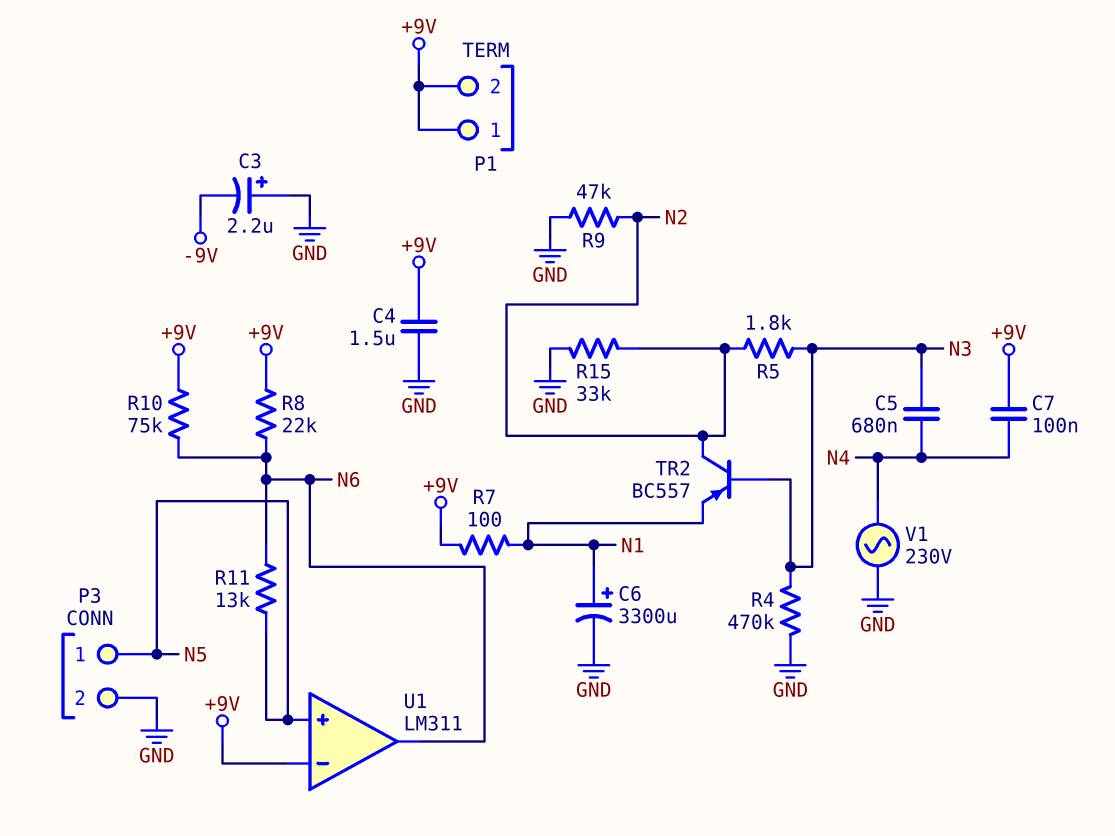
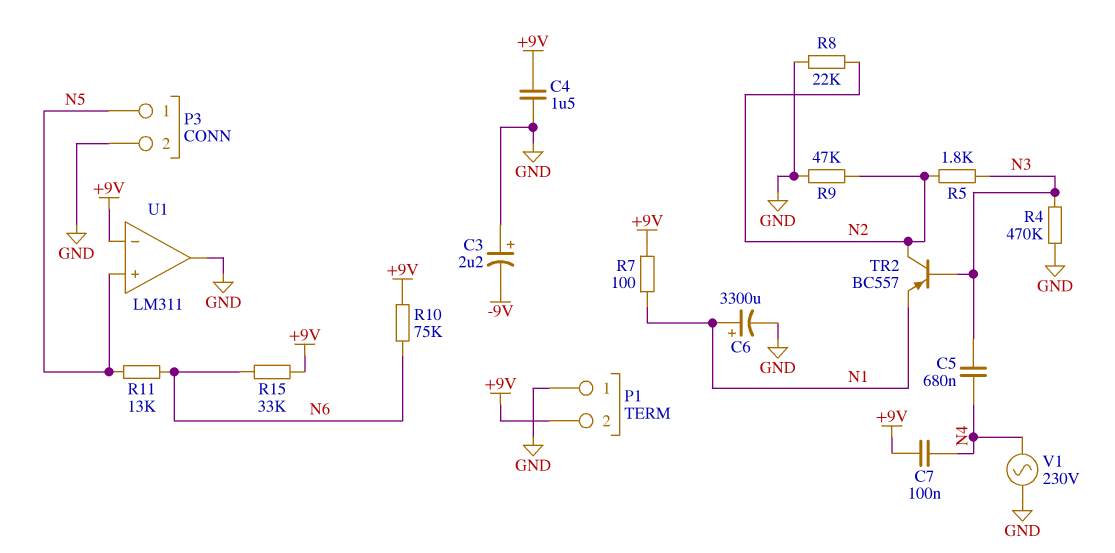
P1 pin 1: +9V -> GND
R8: 22k (+9V, N6) -> 22k (GND, N2)
R15: 33k (GND, N2) -> 33k (+9V, N6)
U1 pin out: N6 -> GND

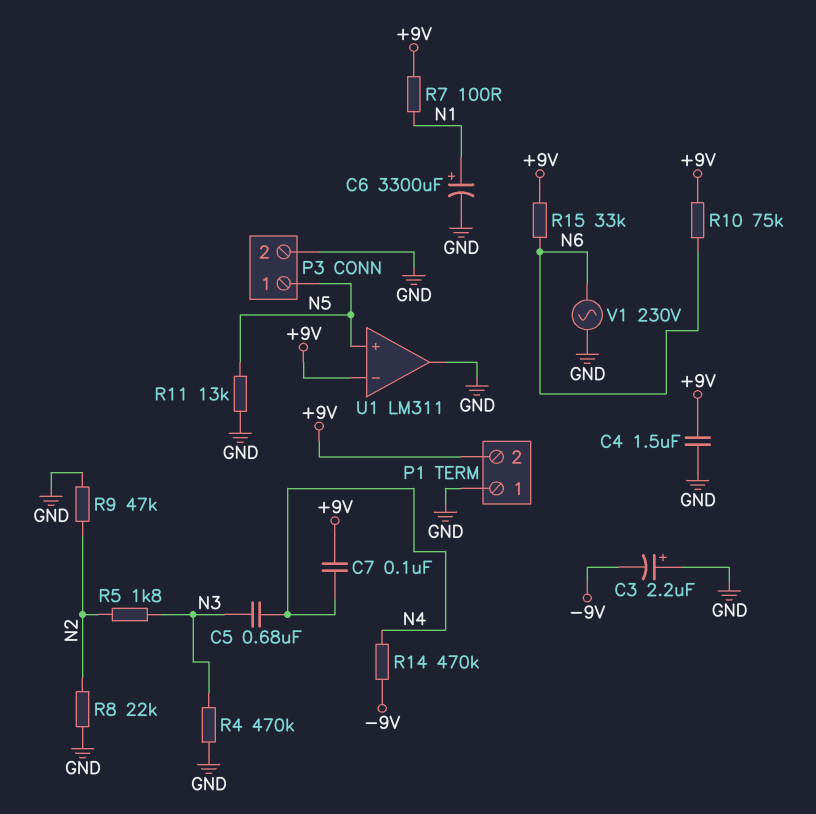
R11: 13k (N5, N6) -> 13k (GND, N5)
R14: none -> 470k (-9V, N4)
TR2: PNP BC557 (B N3, C N2, E N1) -> none
V1: AC 230V (GND, N4) -> AC 230V (GND, N6)

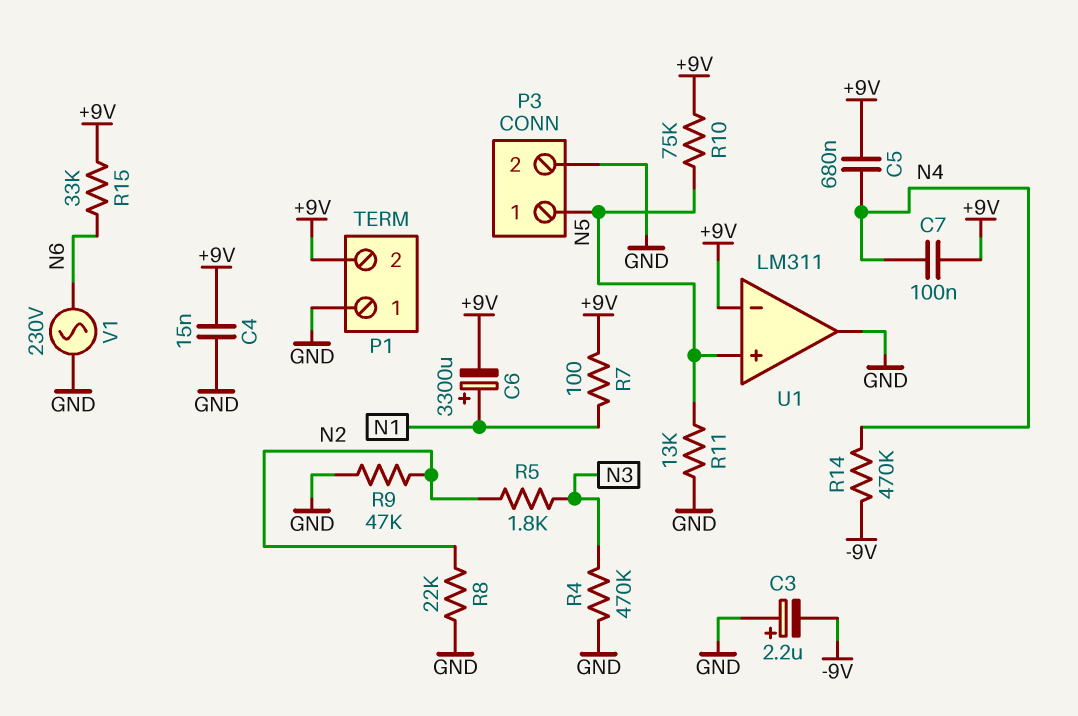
C4: 1.5uF (+9V, GND) -> 15nF (+9V, GND)
C5: 680nF (N3, N4) -> 680nF (+9V, N4)
C6: 3300uF (plus N1, minus GND) -> 3300uF (plus N1, minus +9V)
R10: 75k (+9V, N6) -> 75k (+9V, N5)

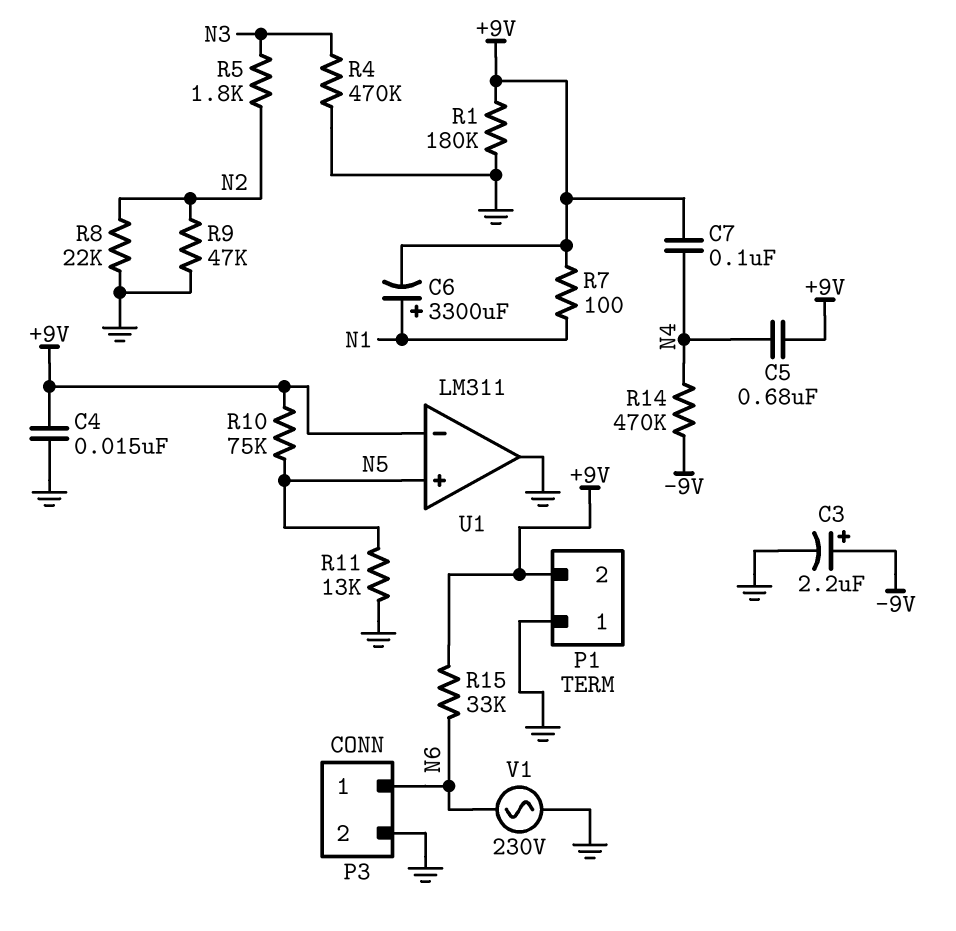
C3: 2.2uF (plus GND, minus -9V) -> 2.2uF (plus -9V, minus GND)
P3 pin 1: N5 -> N6
R1: none -> 180k (+9V, GND)

